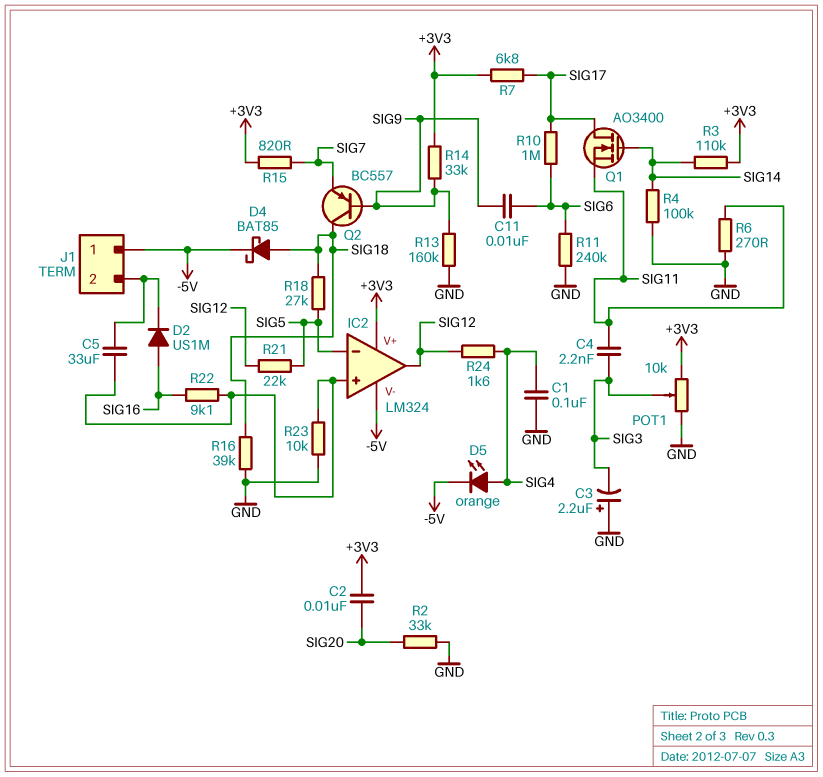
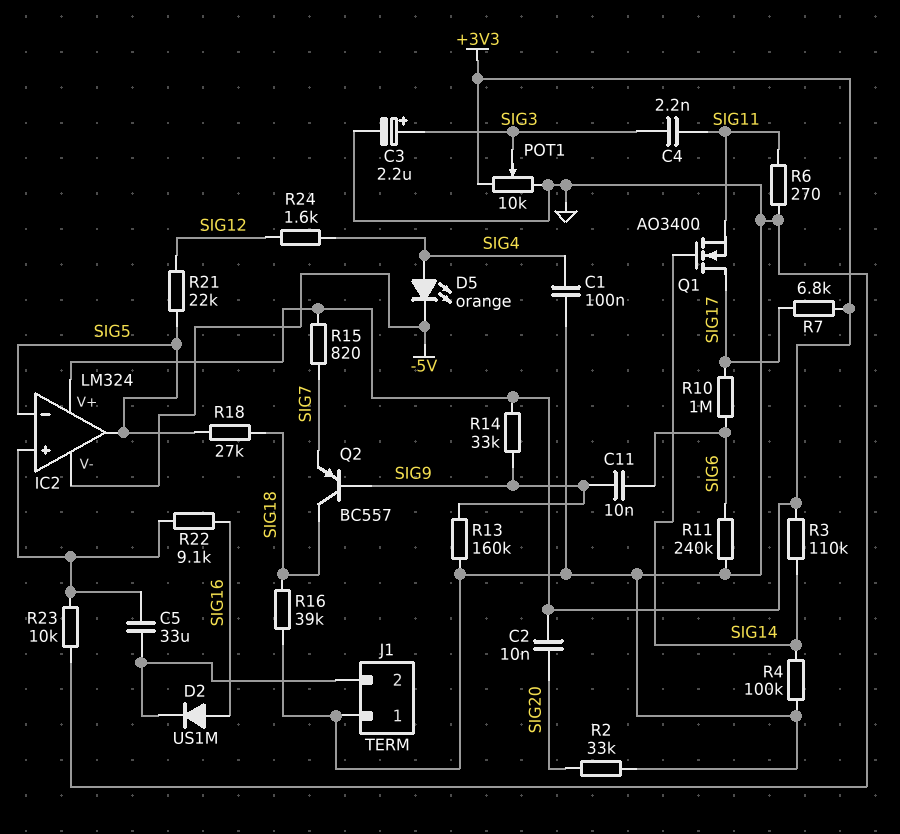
C3: 2.2uF (plus GND, minus SIG3) -> 2.2uF (plus SIG3, minus GND)
D4: schottky BAT85 (A SIG18, K -5V) -> none
IC2 pin out: SIG12 -> SIG5
J1 pin 1: -5V -> GND

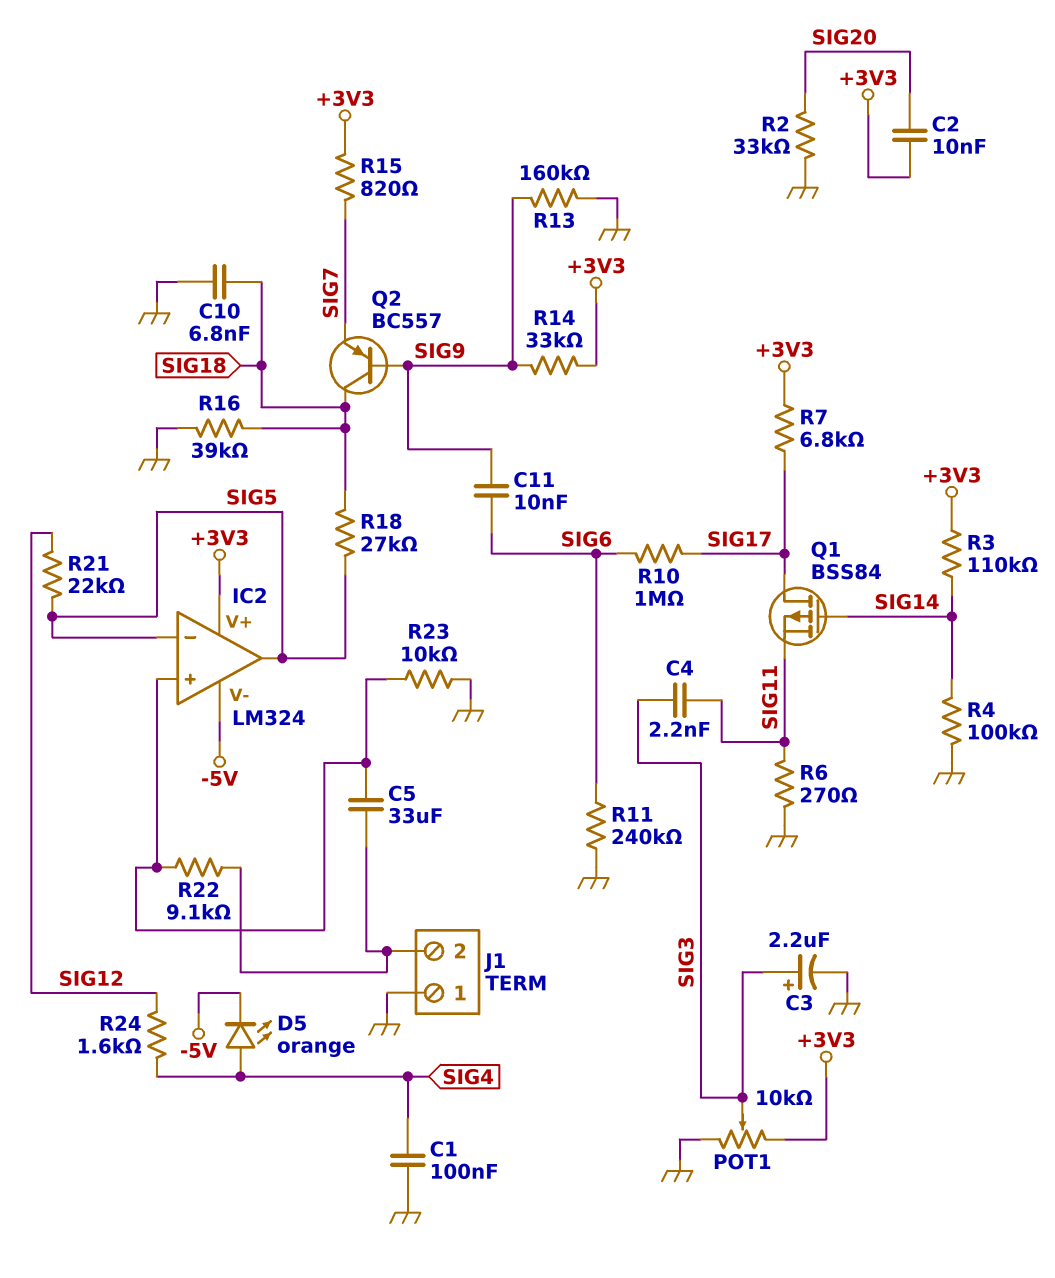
C10: none -> 6.8nF (GND, SIG18)
D2: diode US1M (A SIG16, K J1/2) -> none
Q1: NMOS AO3400 (G SIG14, D SIG17, S SIG11) -> PMOS BSS84 (G SIG14, D SIG17, S SIG11)
R22: 9.1k (IC2/in+, SIG16) -> 9.1k (IC2/in+, J1/2)

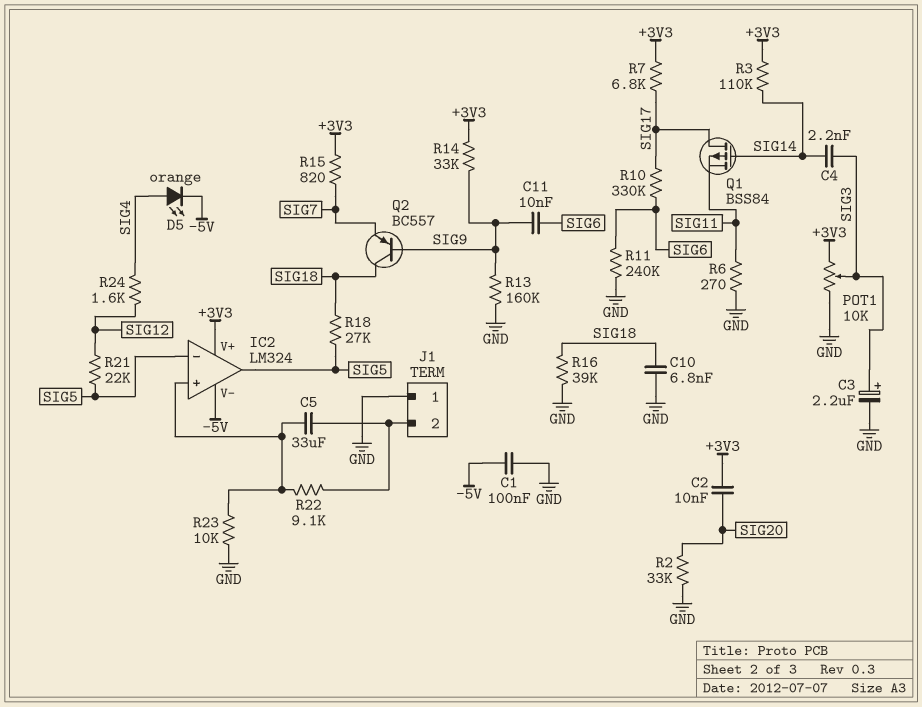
C1: 100nF (GND, SIG4) -> 100nF (-5V, GND)
C4: 2.2nF (SIG3, SIG11) -> 2.2nF (SIG3, SIG14)
R4: 100k (GND, SIG14) -> none
R10: 1M (SIG6, SIG17) -> 330k (SIG6, SIG17)

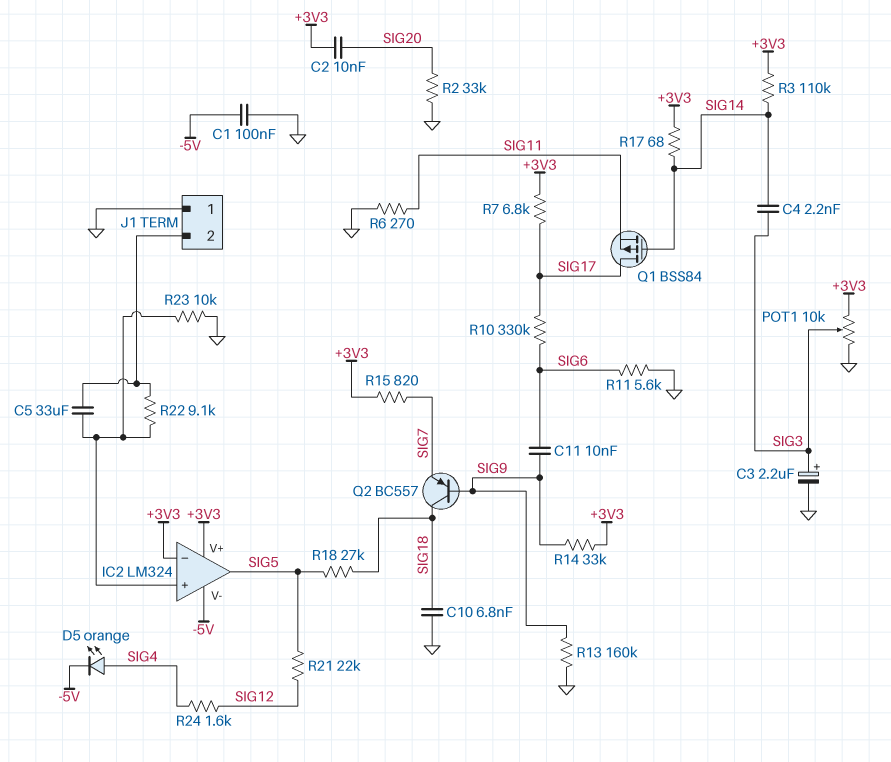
IC2 pin in-: SIG5 -> +3V3
R11: 240k (GND, SIG6) -> 5.6k (GND, SIG6)
R16: 39k (GND, SIG18) -> none
R17: none -> 68 (+3V3, SIG14)

